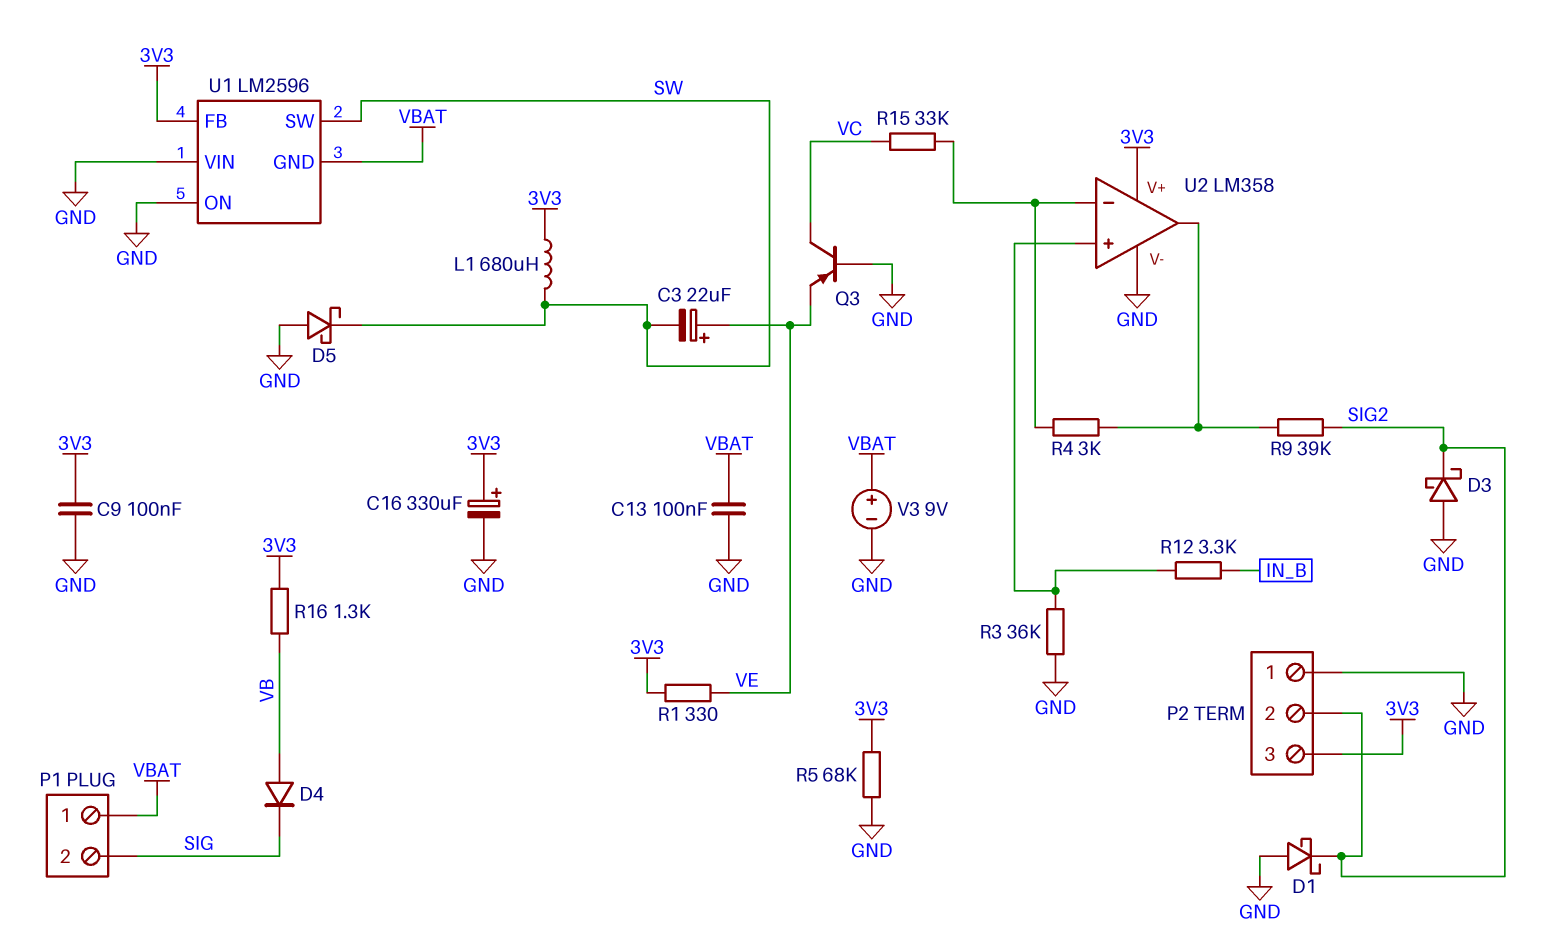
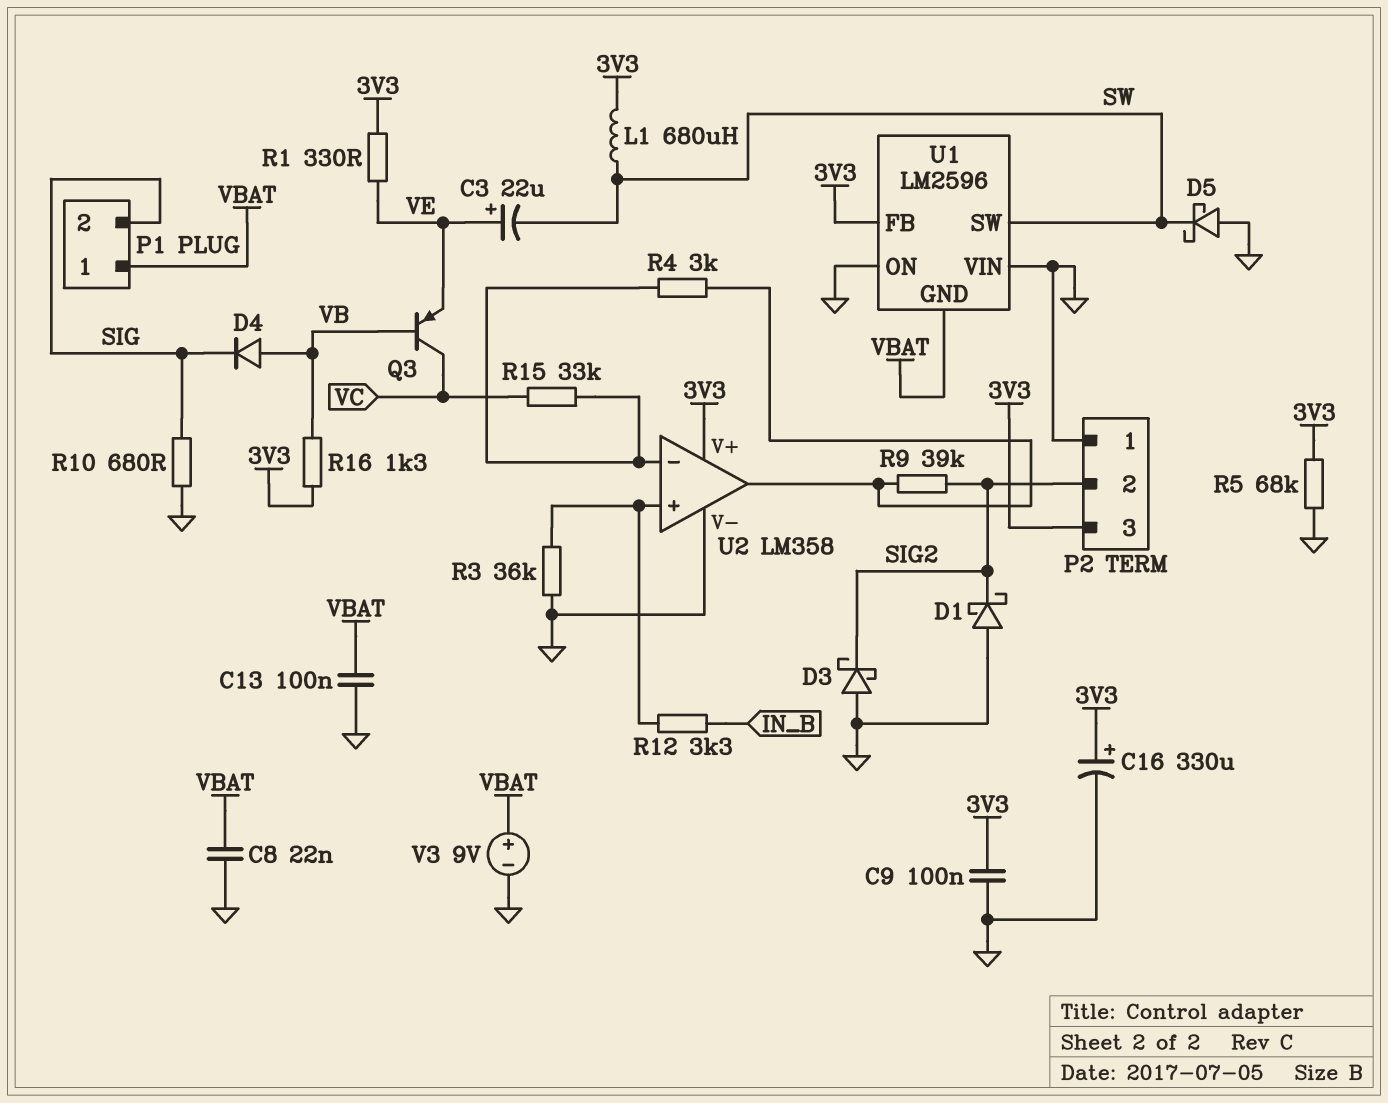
C8: none -> 22nF (GND, VBAT)
Q3: PNP (B GND, C VC, E VE) -> PNP (B VB, C VC, E VE)
R10: none -> 680 (GND, SIG)

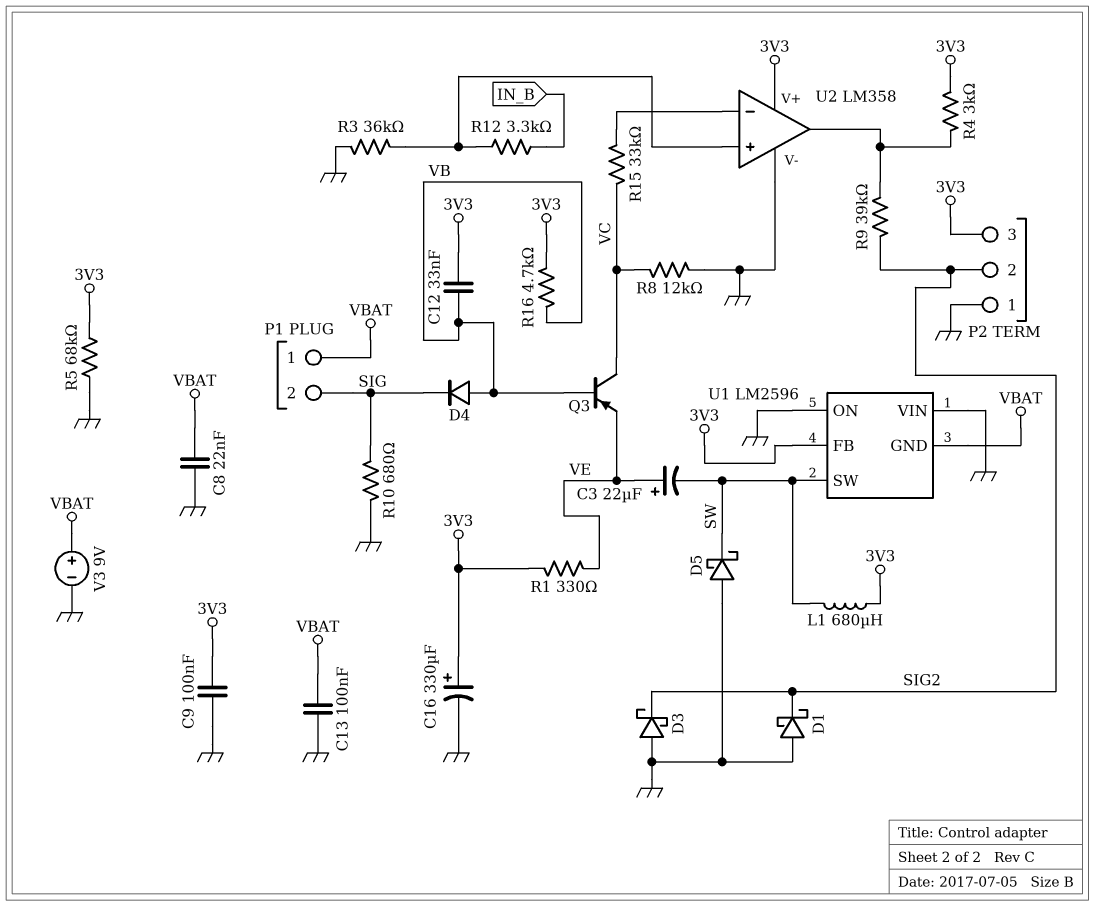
C12: none -> 33nF (3V3, VB)
R4: 3k (U2/in-, U2/out) -> 3k (3V3, U2/out)
R8: none -> 12k (GND, VC)
R16: 1.3k (3V3, VB) -> 4.7k (3V3, VB)

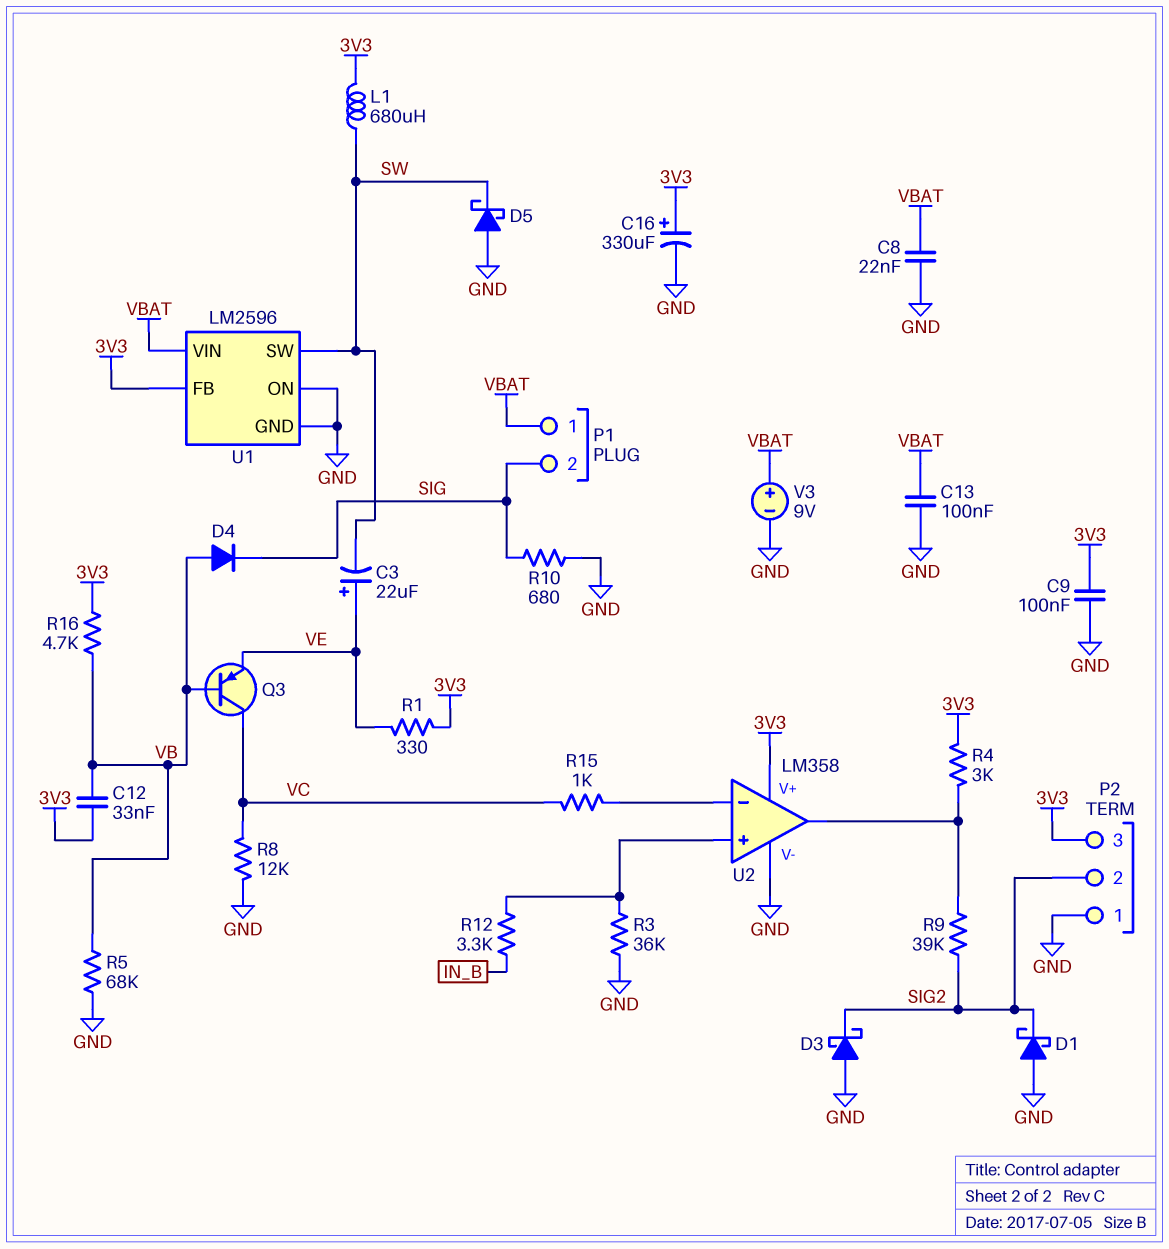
R5: 68k (3V3, GND) -> 68k (GND, VB)
R15: 33k (U2/in-, VC) -> 1k (U2/in-, VC)
U1 pin GND: VBAT -> GND
U1 pin VIN: GND -> VBAT

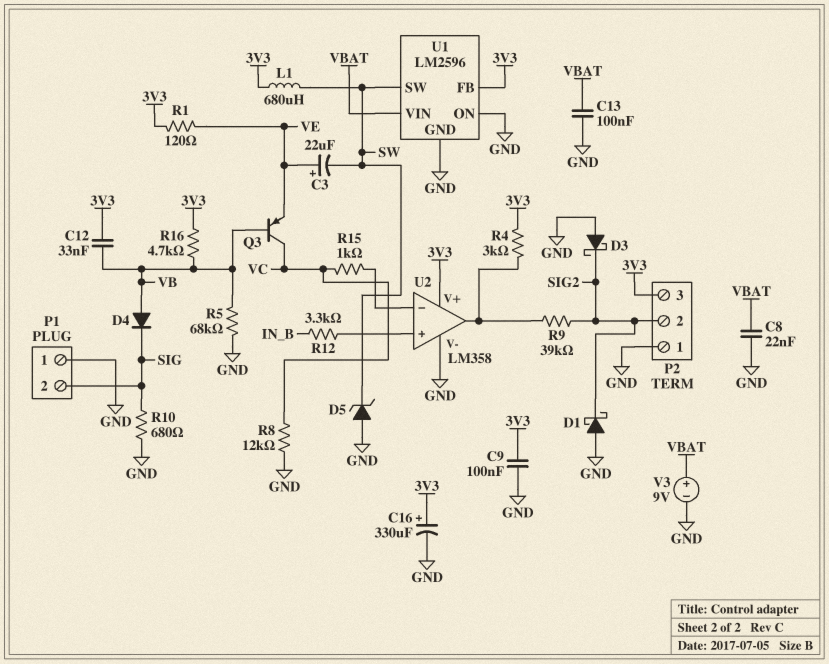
D5: schottky (A GND, K SW) -> zener (A GND, K SW)
P1 pin 1: VBAT -> GND
R1: 330 (3V3, VE) -> 120 (3V3, VE)
R3: 36k (GND, U2/in+) -> none

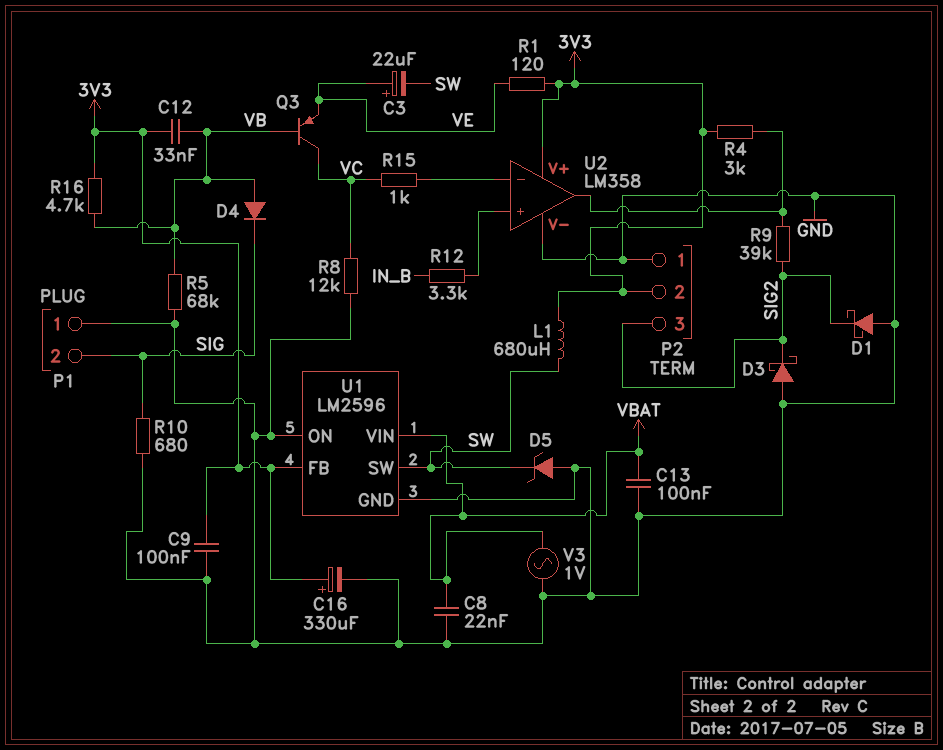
P2 pin 2: SIG2 -> 3V3
P2 pin 3: 3V3 -> SIG2
V3: 9V (plus VBAT, minus GND) -> AC 1V (GND, VBAT)

